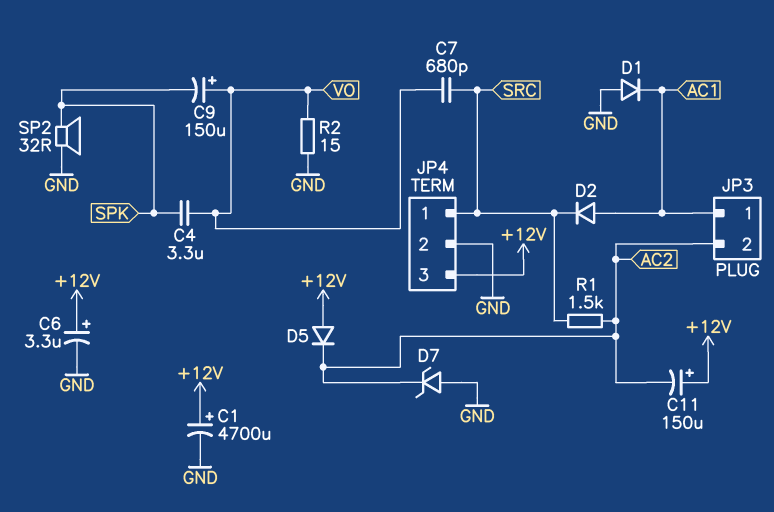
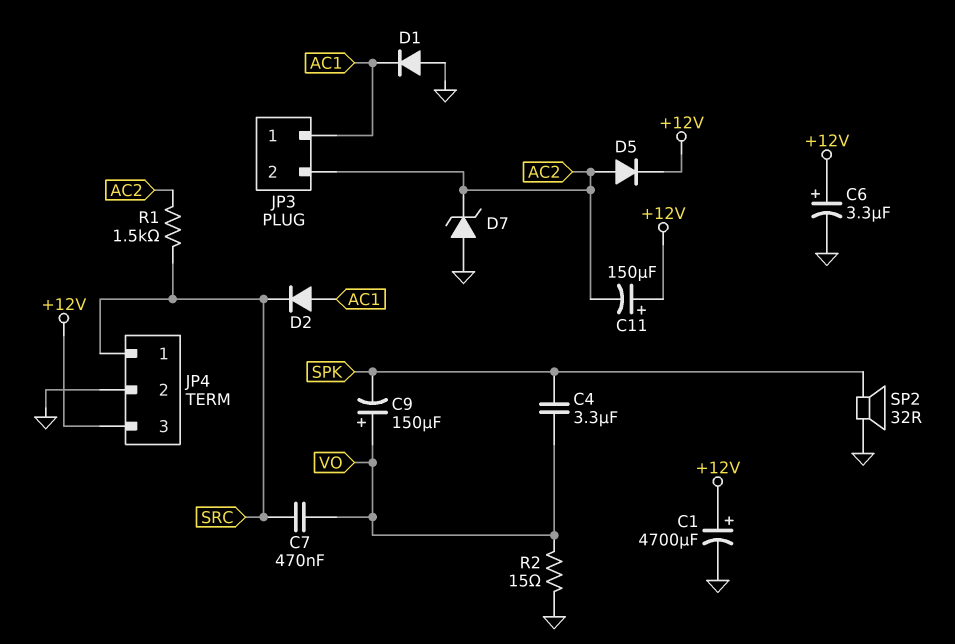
C7: 680pF (SRC, VO) -> 470nF (SRC, VO)
D5: diode (A +12V, K AC2) -> diode (A AC2, K +12V)

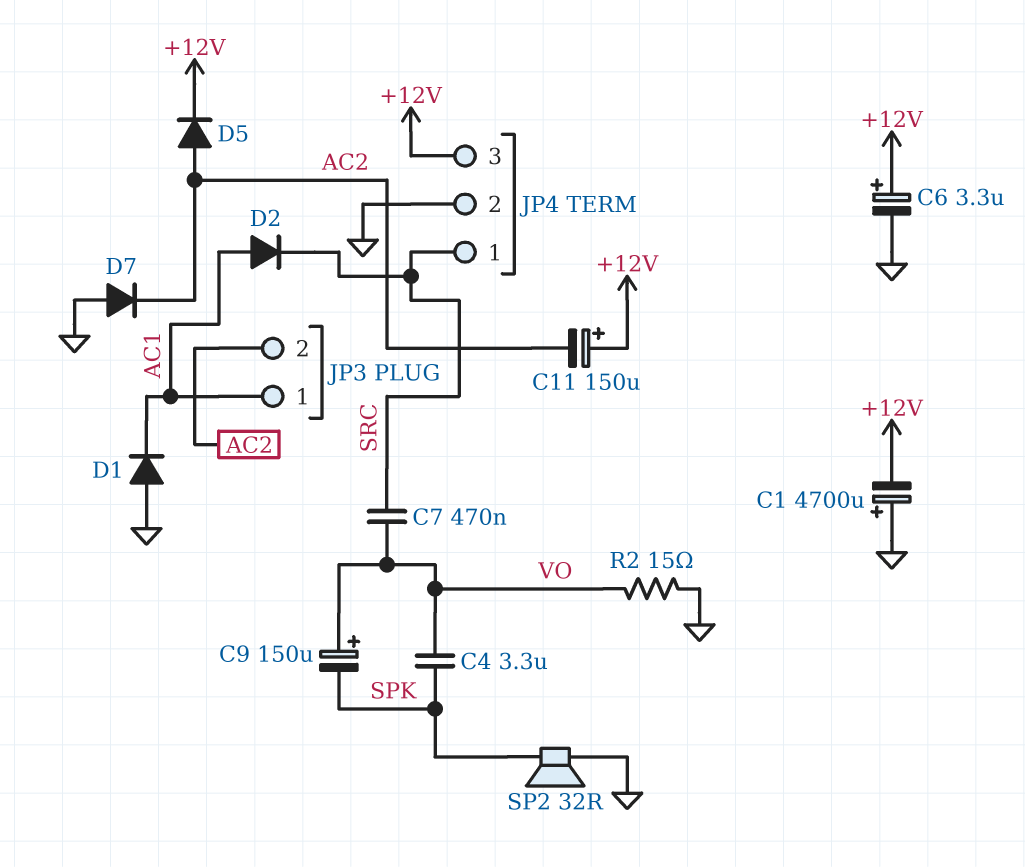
C1: 4700uF (plus +12V, minus GND) -> 4700uF (plus GND, minus +12V)
D7: zener (A GND, K AC2) -> diode (A GND, K AC2)
R1: 1.5k (AC2, SRC) -> none

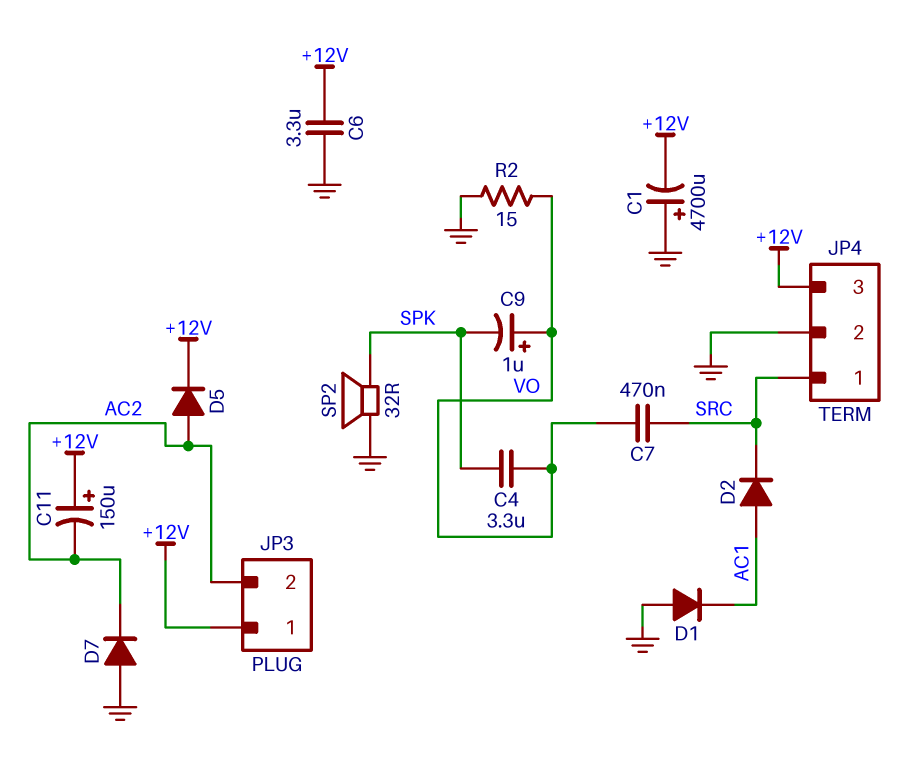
C6: 3.3uF (plus +12V, minus GND) -> 3.3uF (+12V, GND)
C9: 150uF (plus VO, minus SPK) -> 1uF (plus VO, minus SPK)
JP3 pin 1: AC1 -> +12V

